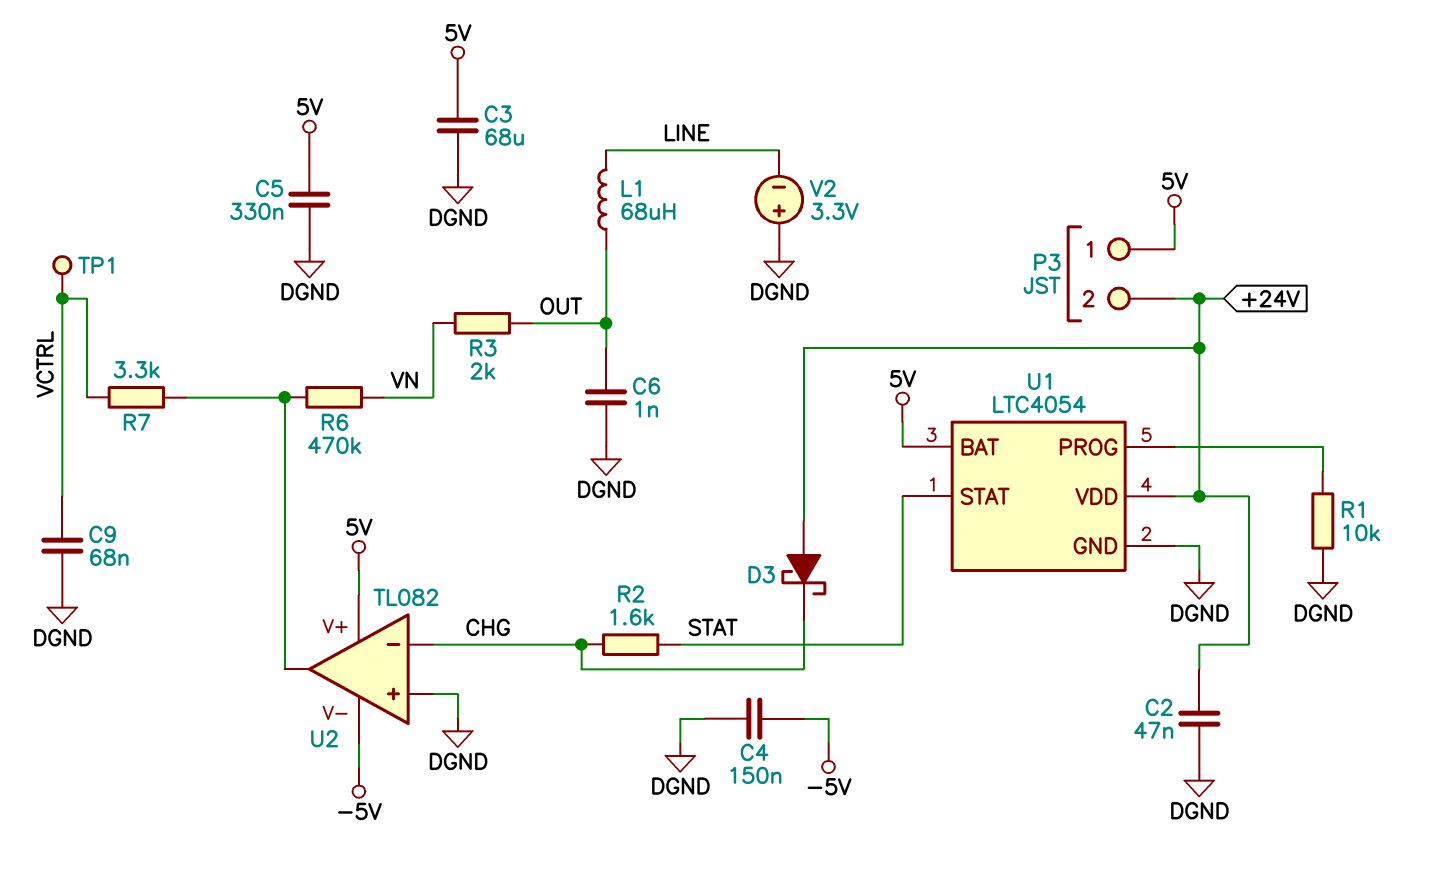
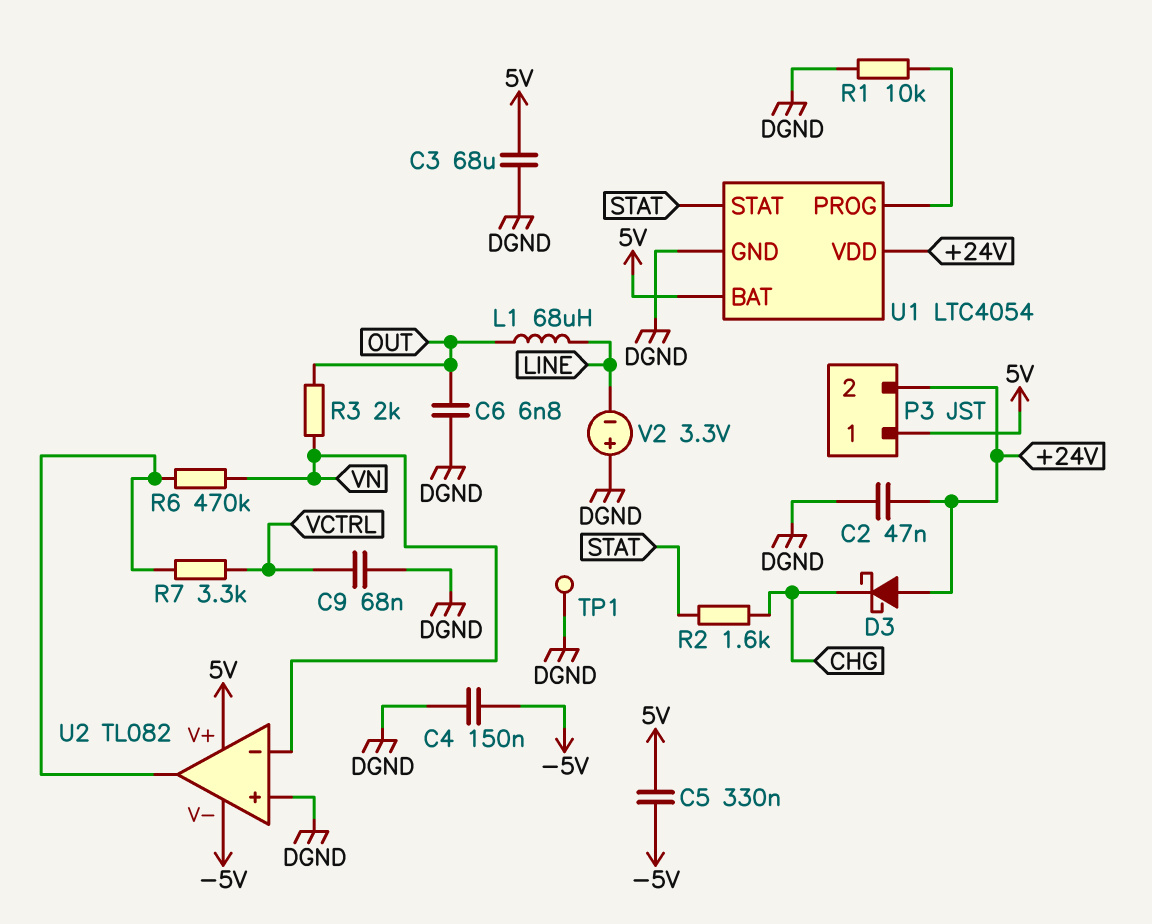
C5: 330nF (5V, DGND) -> 330nF (-5V, 5V)
C6: 1nF (DGND, OUT) -> 6.8nF (DGND, OUT)
TP1: test point (VCTRL) -> test point (DGND)
U2 pin in-: CHG -> VN

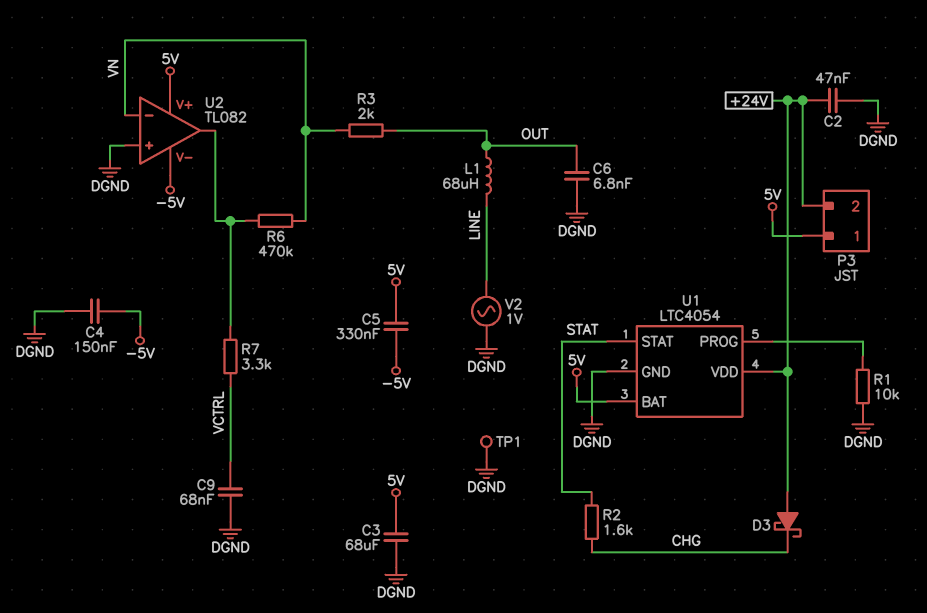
V2: 3.3V (plus DGND, minus LINE) -> AC 1V (DGND, LINE)

